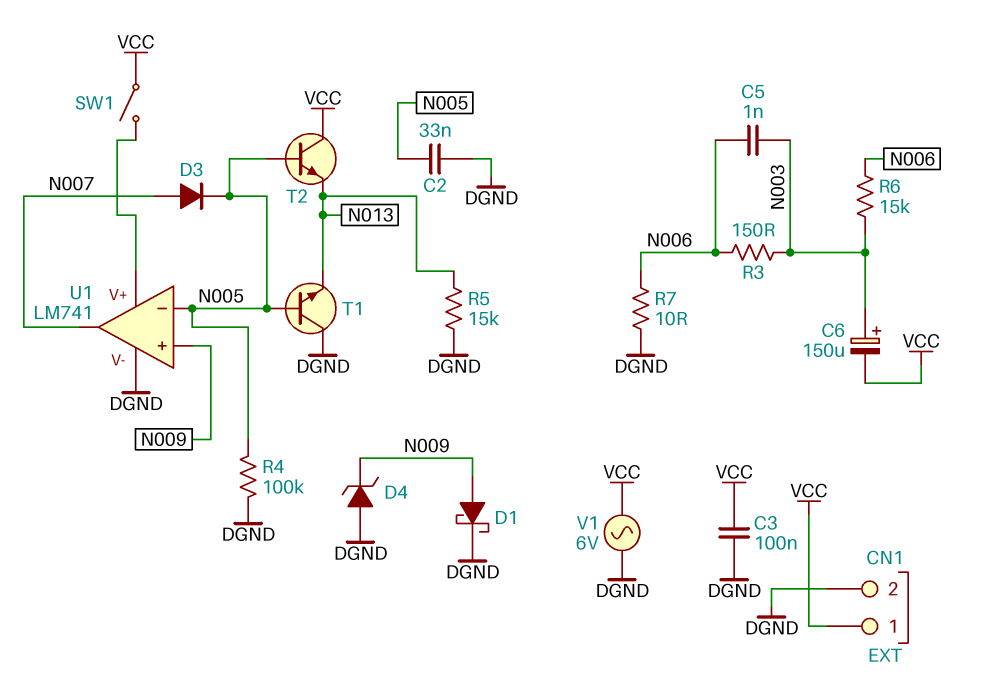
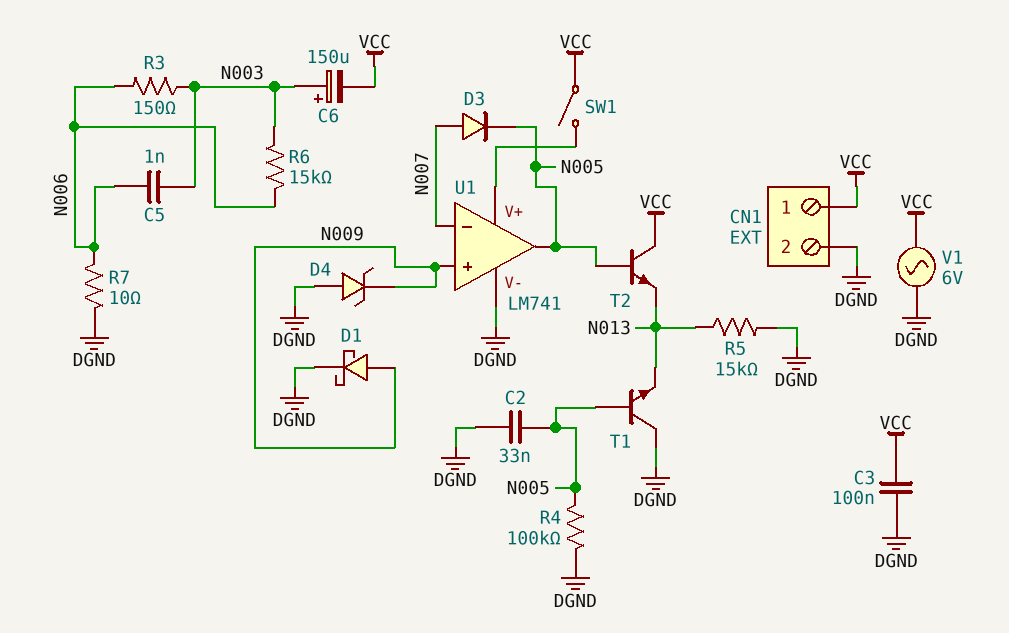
U1 pin in-: N005 -> N007
U1 pin out: N007 -> N005

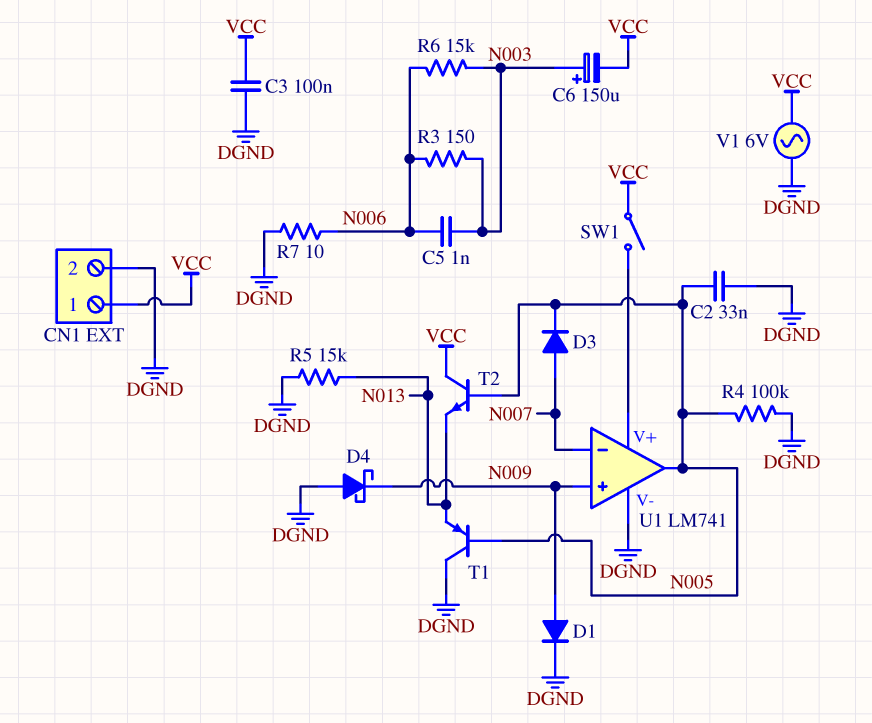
D1: schottky (A N009, K DGND) -> diode (A N009, K DGND)
D4: zener (A DGND, K N009) -> schottky (A DGND, K N009)
T1: NPN (B N005, C DGND, E N013) -> PNP (B N005, C DGND, E N013)

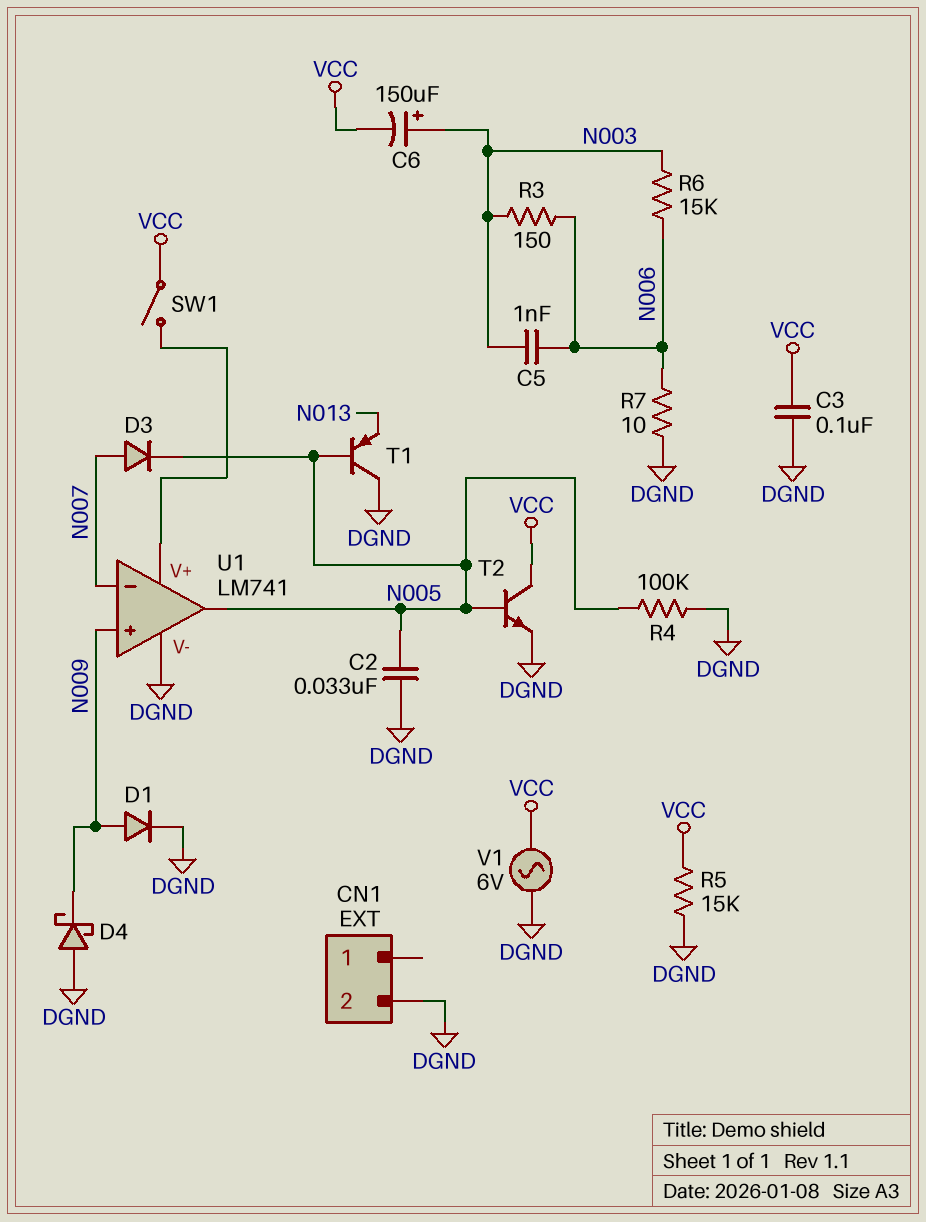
CN1 pin 1: VCC -> none
R5: 15k (DGND, N013) -> 15k (DGND, VCC)
T2: NPN (B N005, C VCC, E N013) -> NPN (B N005, C VCC, E DGND)

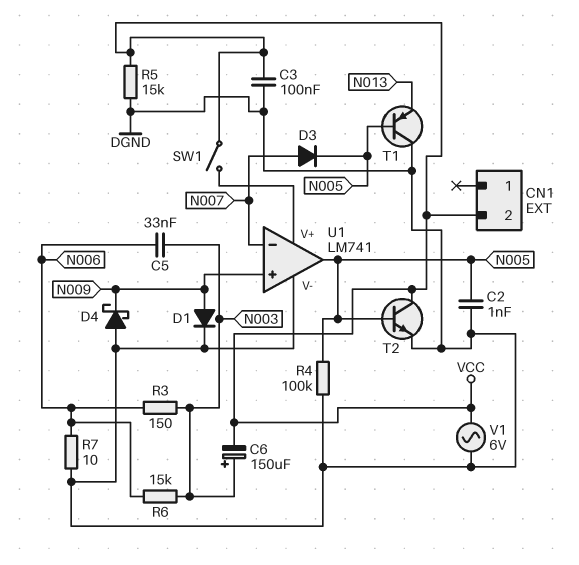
C2: 33nF (DGND, N005) -> 1nF (DGND, N005)
C5: 1nF (N003, N006) -> 33nF (N003, N006)
CN1 pin 2: DGND -> VCC

